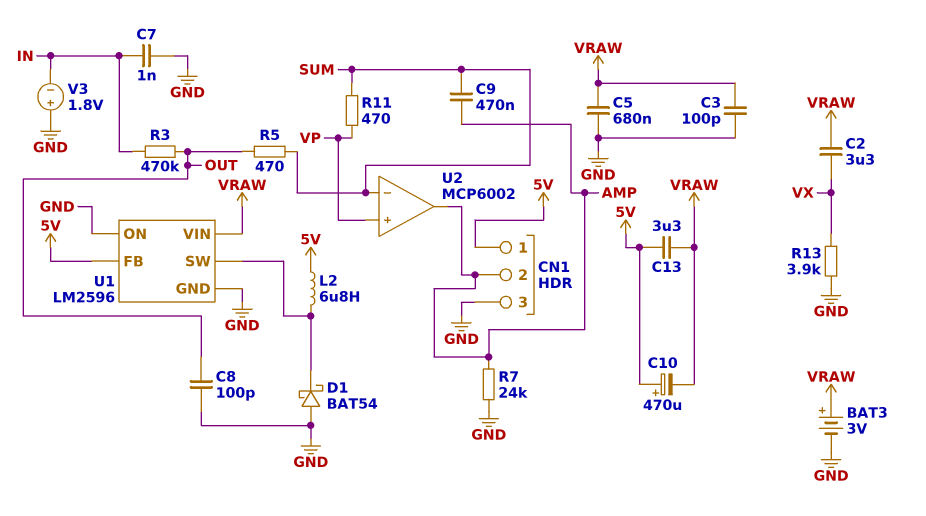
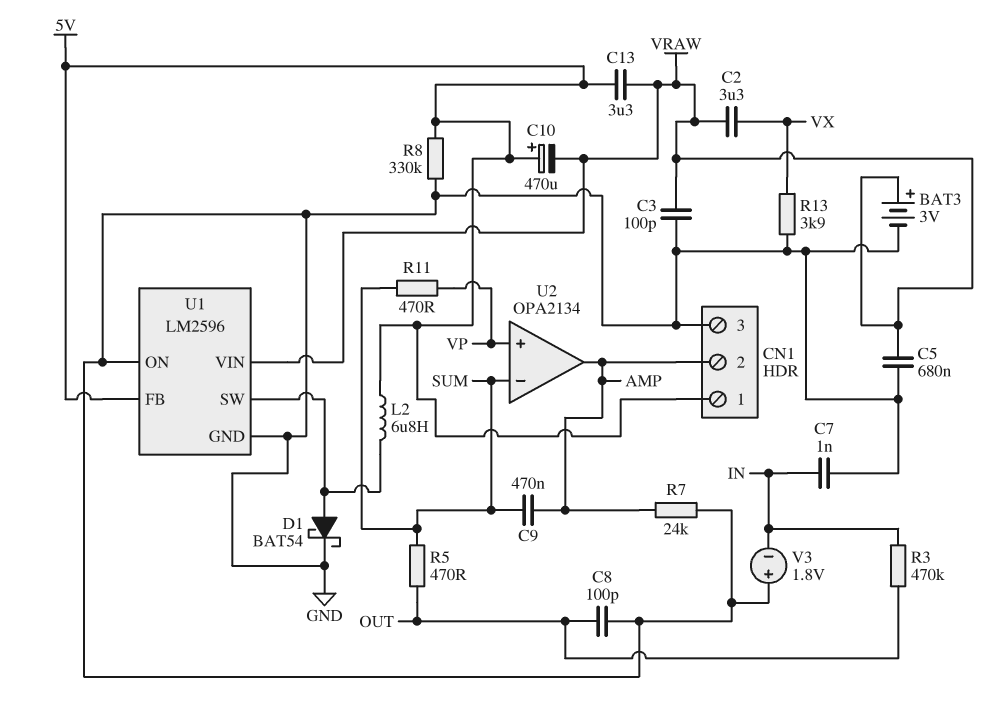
D1: schottky BAT54 (A GND, K U1/SW) -> schottky BAT54 (A U1/SW, K GND)
R8: none -> 330k (5V, GND)
U2: MCP6002 -> OPA2134

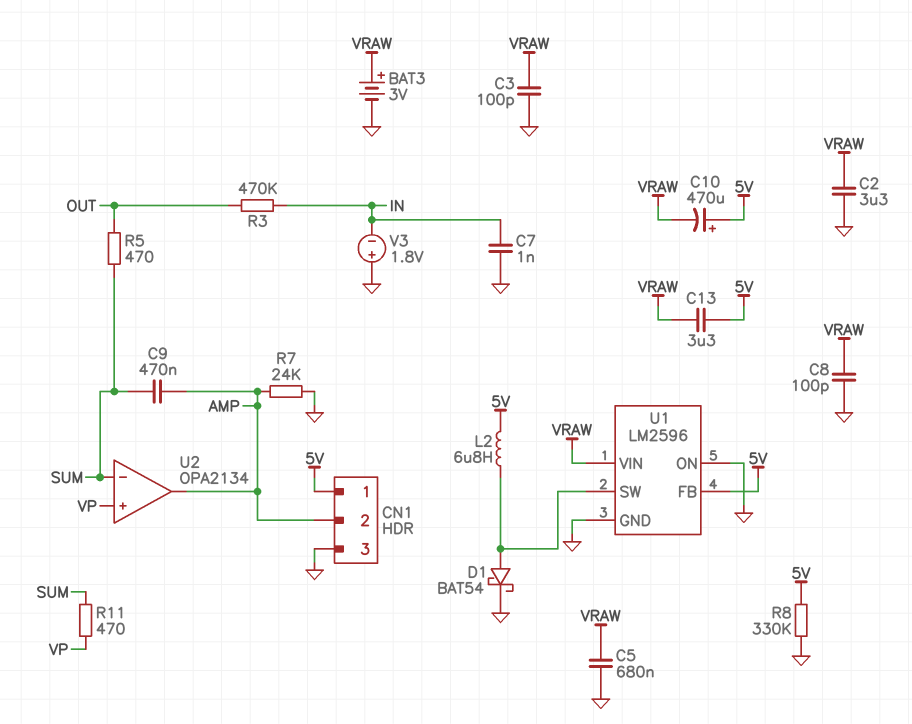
C2: 3.3uF (VRAW, VX) -> 3.3uF (GND, VRAW)
C8: 100pF (GND, OUT) -> 100pF (GND, VRAW)
R13: 3.9k (GND, VX) -> none

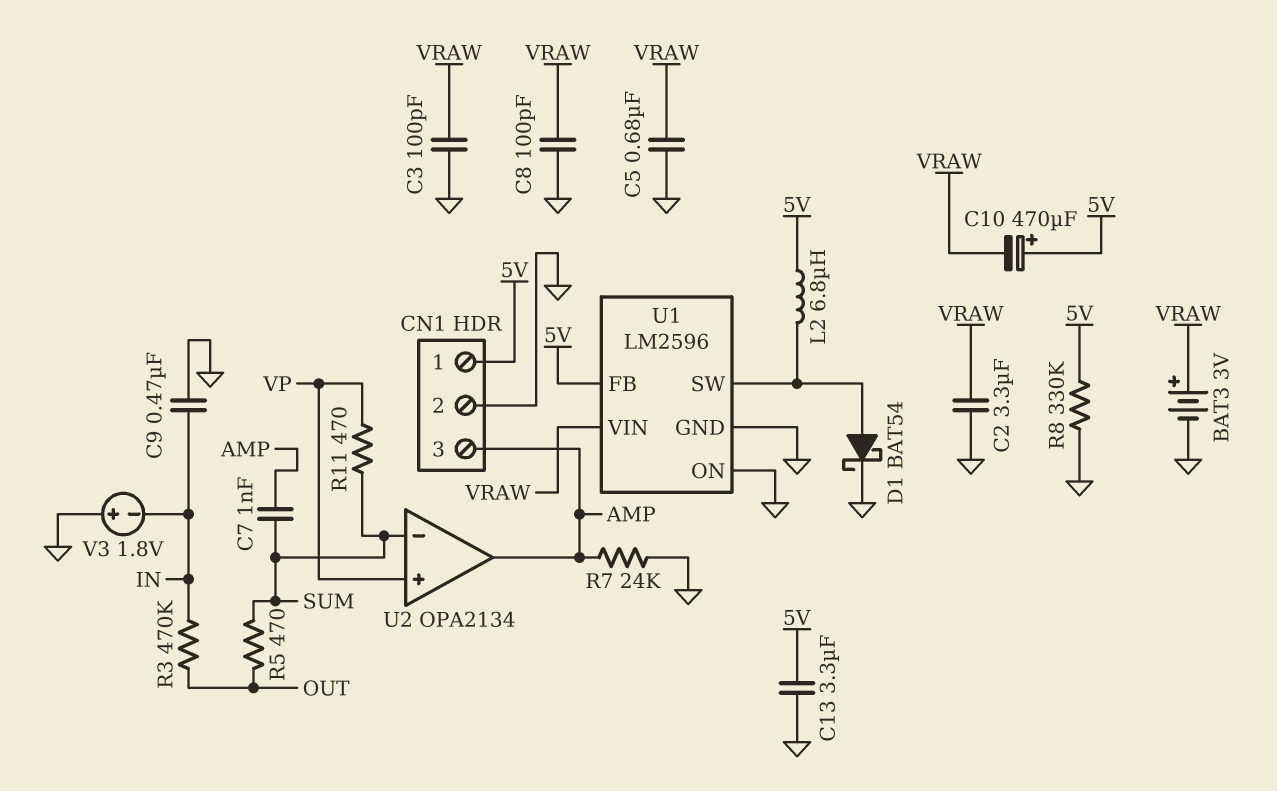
C7: 1nF (GND, IN) -> 1nF (AMP, SUM)
C9: 470nF (AMP, SUM) -> 470nF (GND, IN)
C13: 3.3uF (5V, VRAW) -> 3.3uF (5V, GND)
CN1 pin 2: AMP -> GND
CN1 pin 3: GND -> AMP

